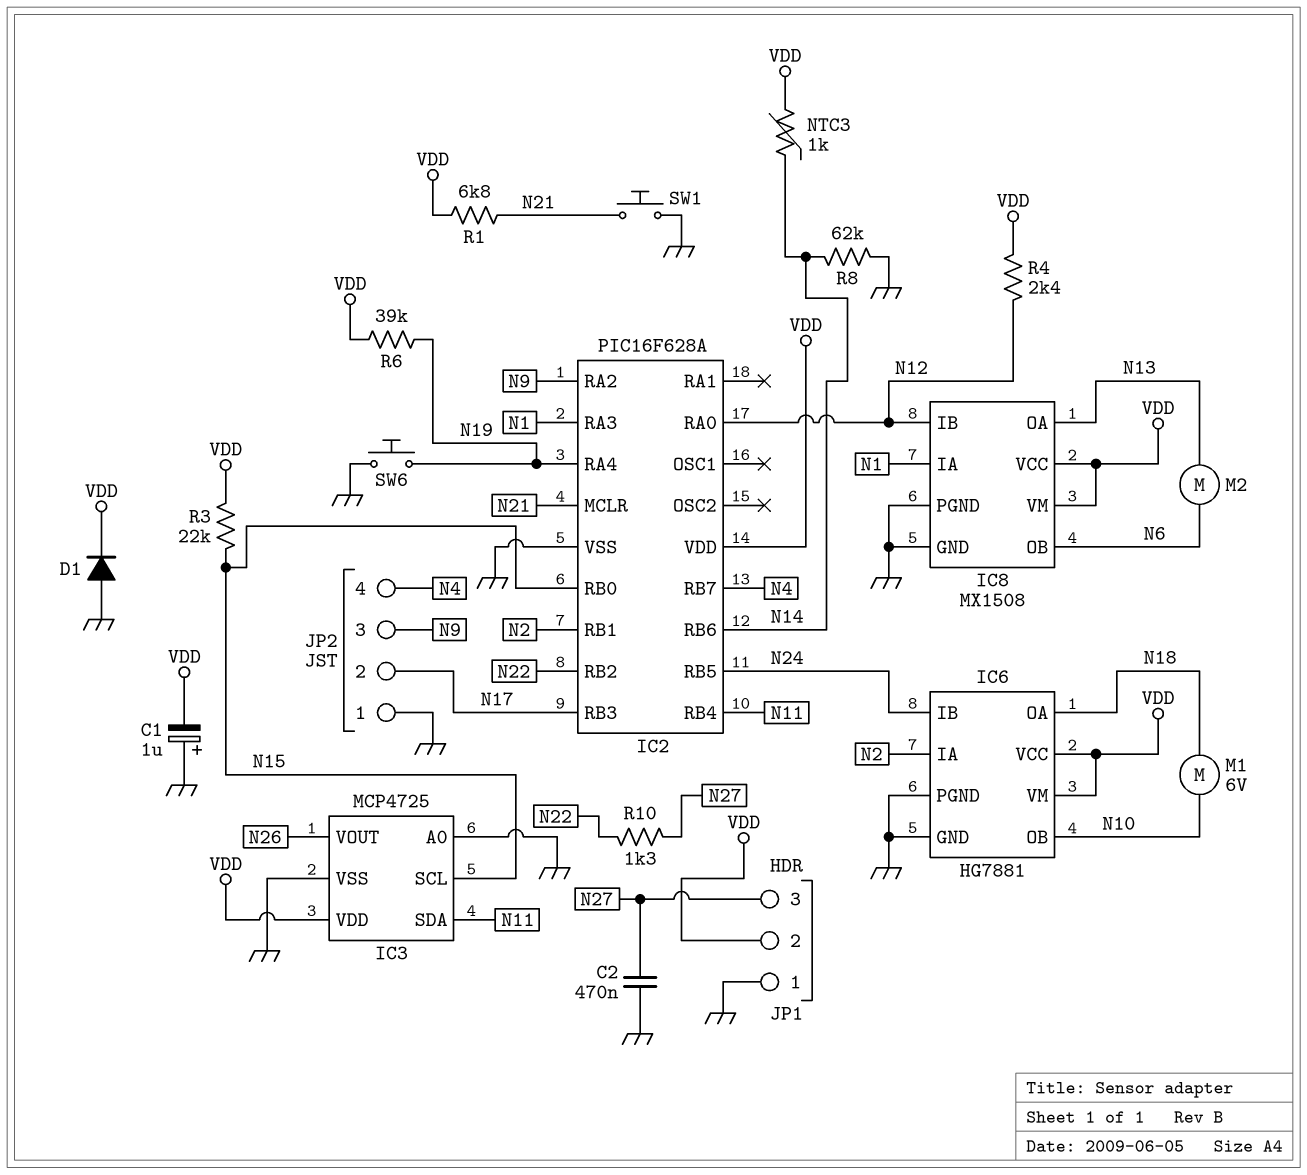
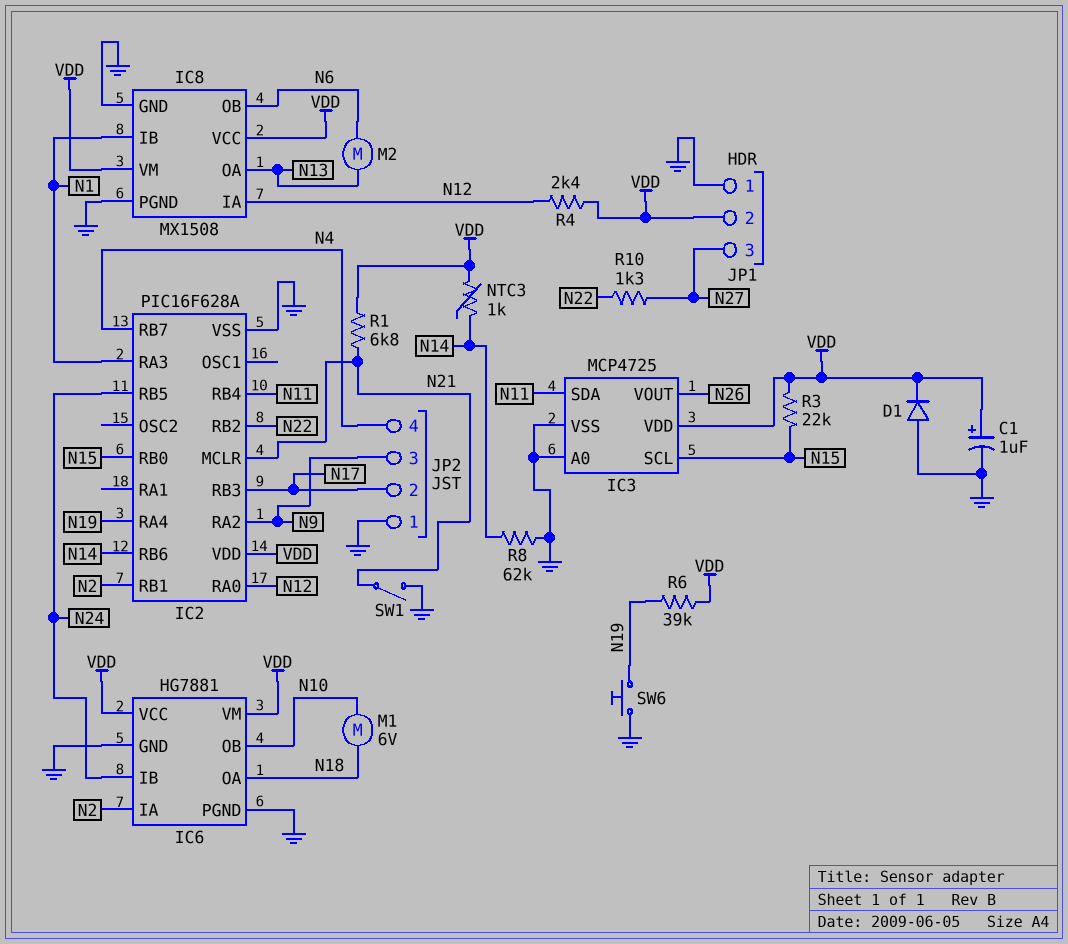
C1: 1uF (plus GND, minus VDD) -> 1uF (plus VDD, minus GND)
C2: 470nF (GND, N27) -> none
IC8 pin IA: N1 -> N12
IC8 pin IB: N12 -> N1
SW1: button (GND, N21) -> switch (GND, N21)

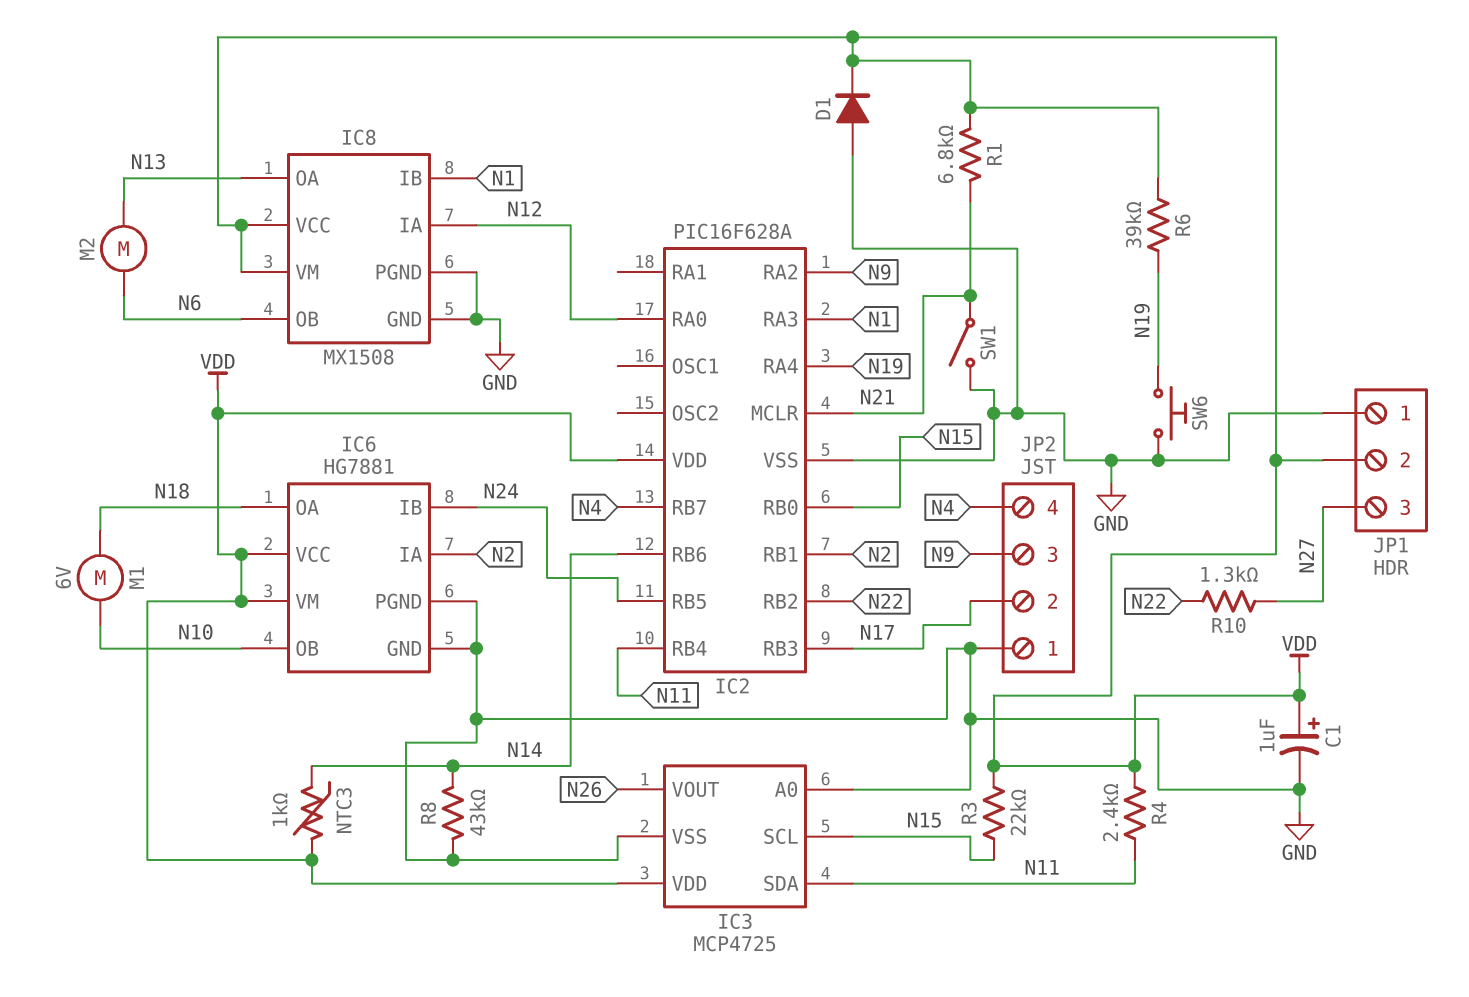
R4: 2.4k (N12, VDD) -> 2.4k (N11, VDD)
R8: 62k (GND, N14) -> 43k (GND, N14)

